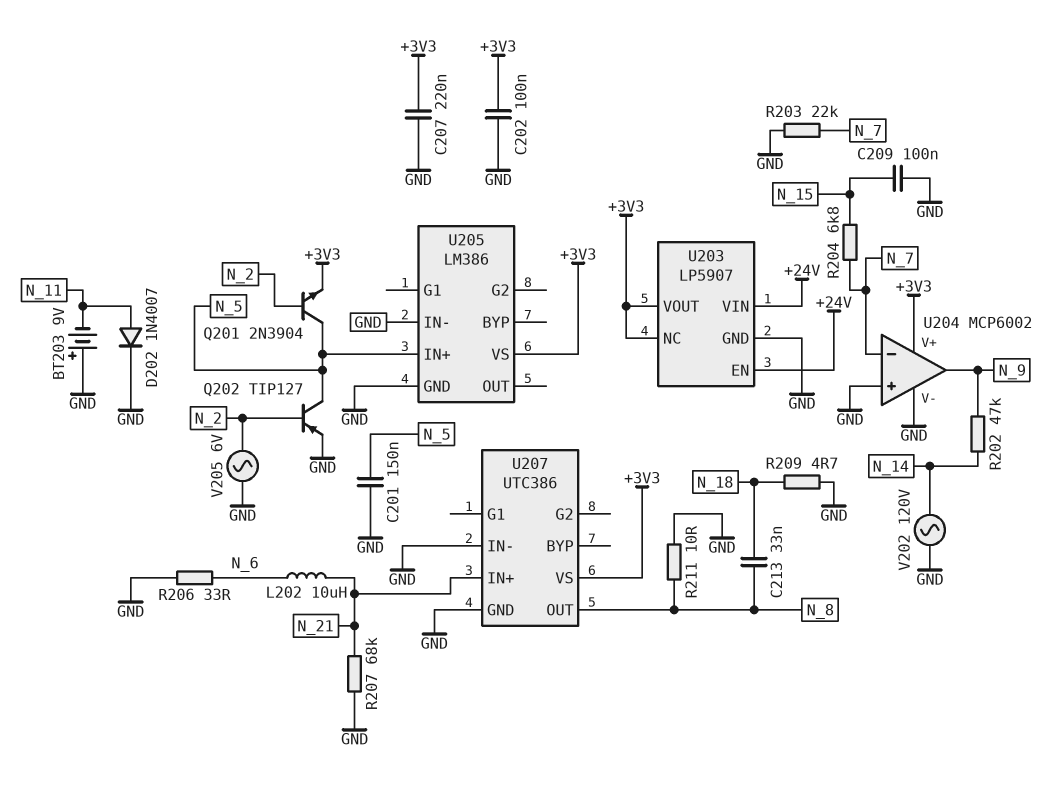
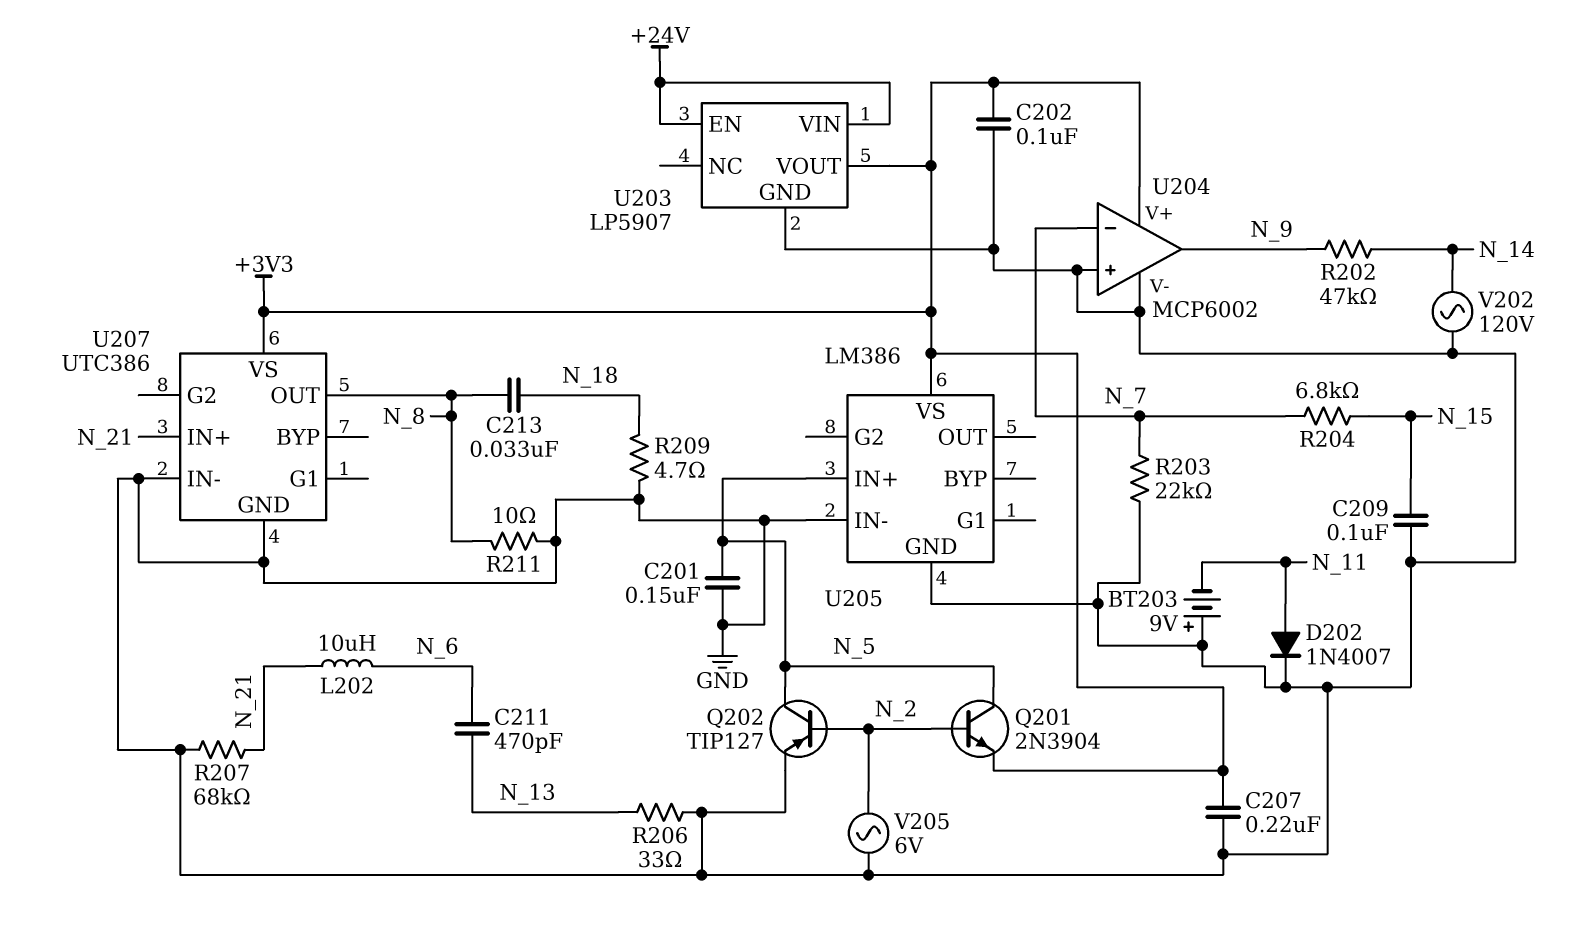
C211: none -> 470pF (N_6, N_13)
R206: 33 (GND, N_6) -> 33 (GND, N_13)
U203 pin NC: +3V3 -> none

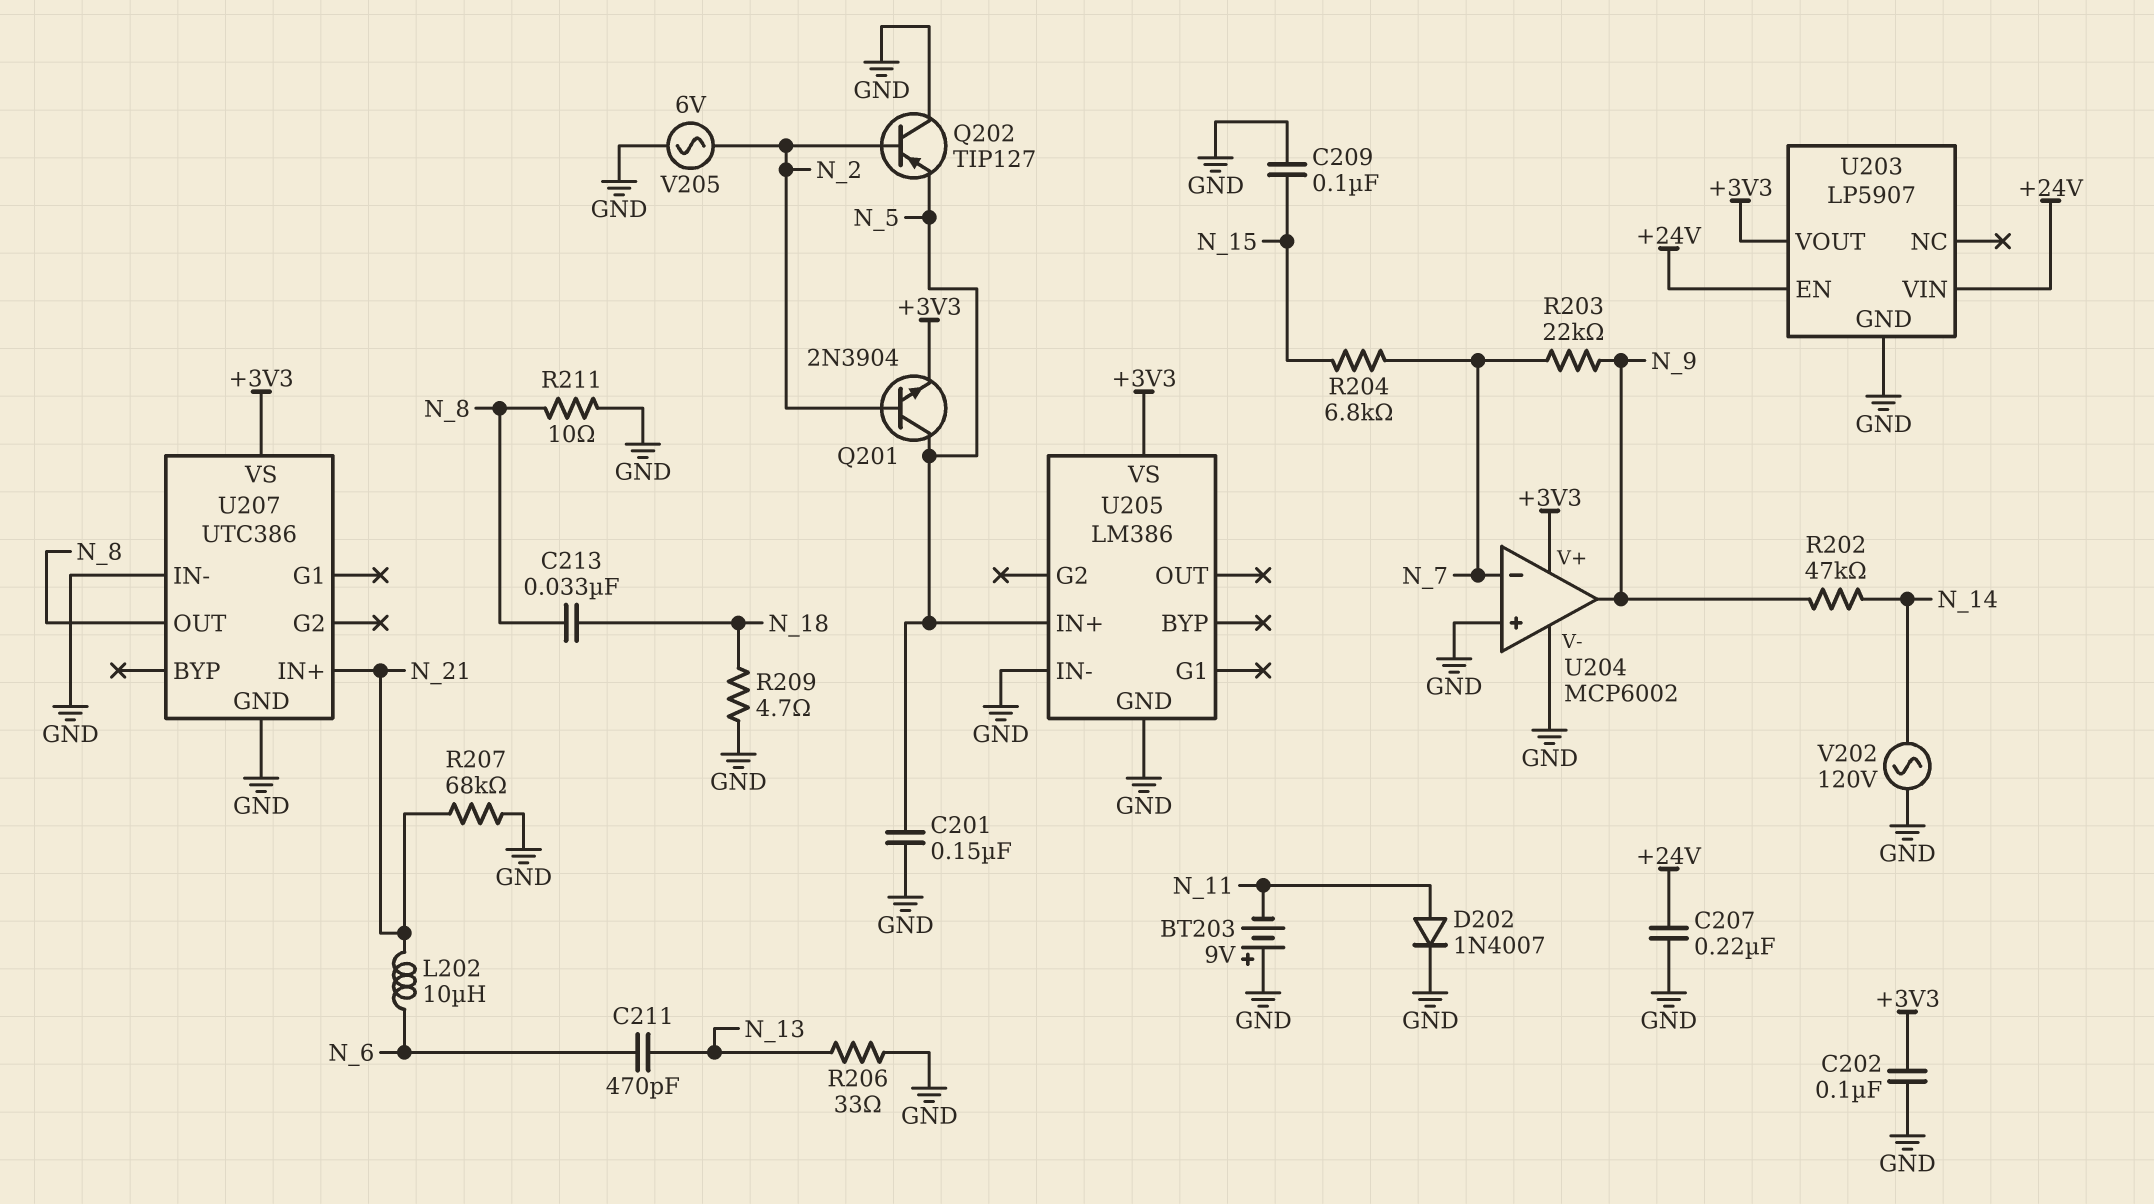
C207: 220nF (+3V3, GND) -> 220nF (+24V, GND)
Q202: PNP TIP127 (B N_2, C N_5, E GND) -> PNP TIP127 (B N_2, C GND, E N_5)
R203: 22k (GND, N_7) -> 22k (N_7, N_9)

